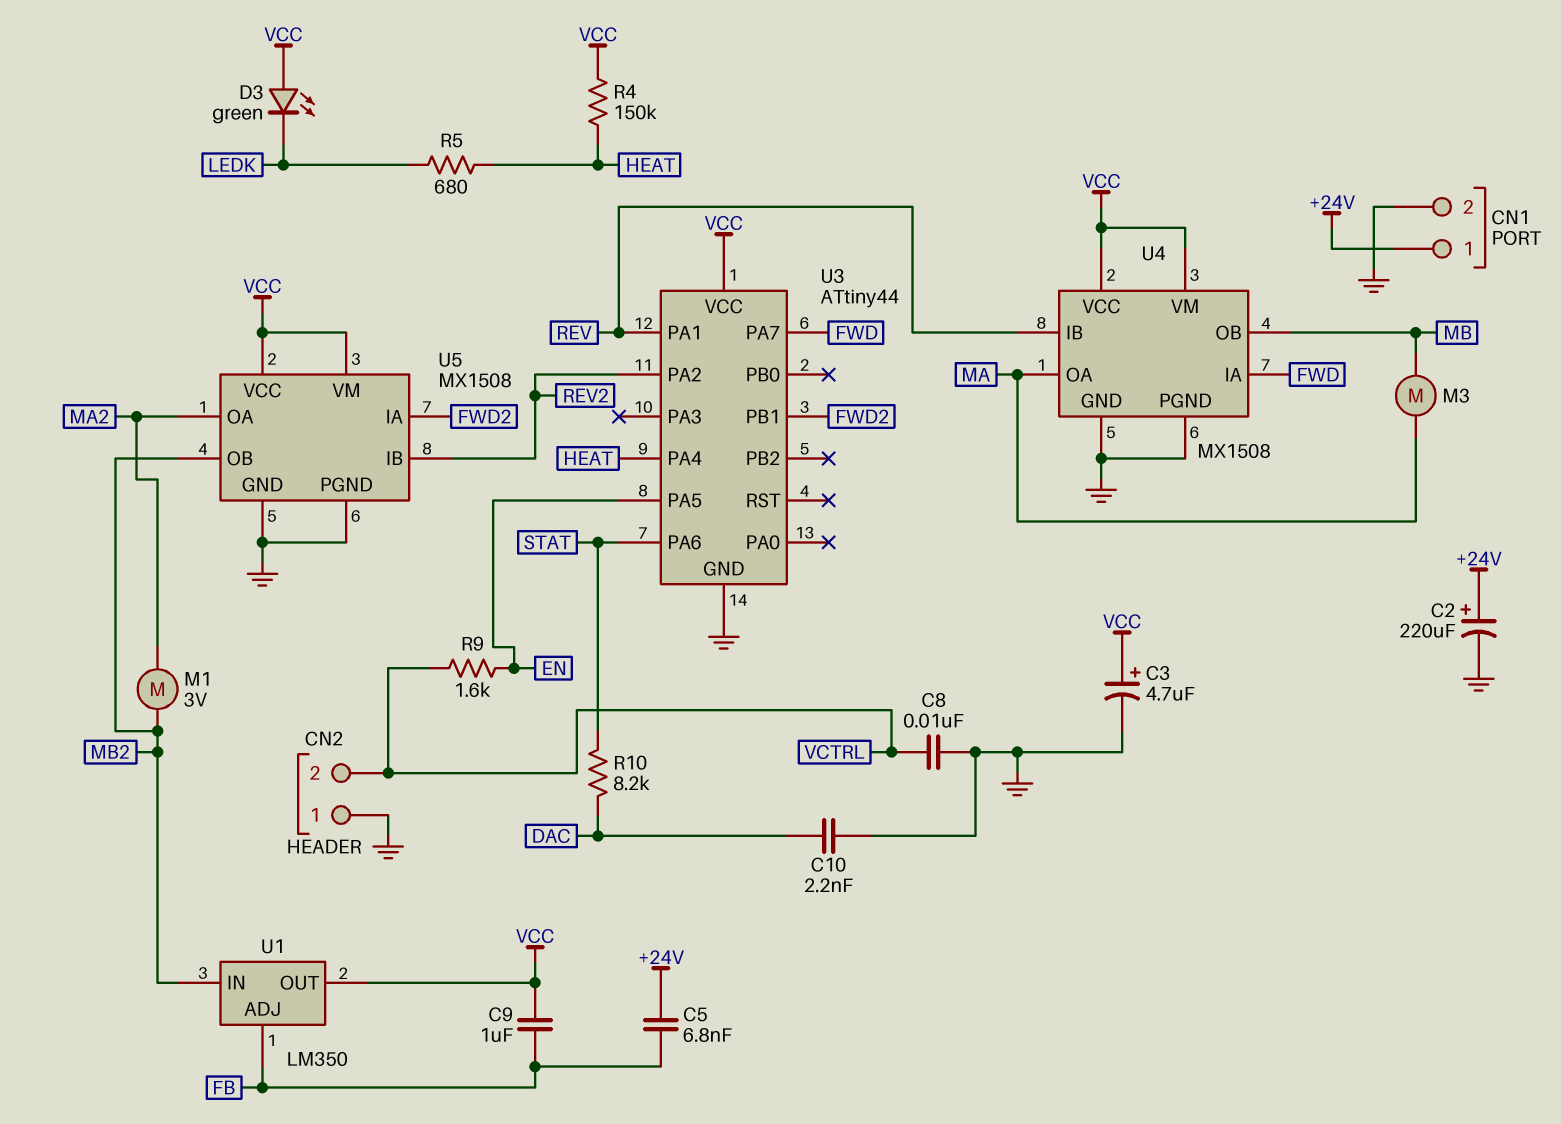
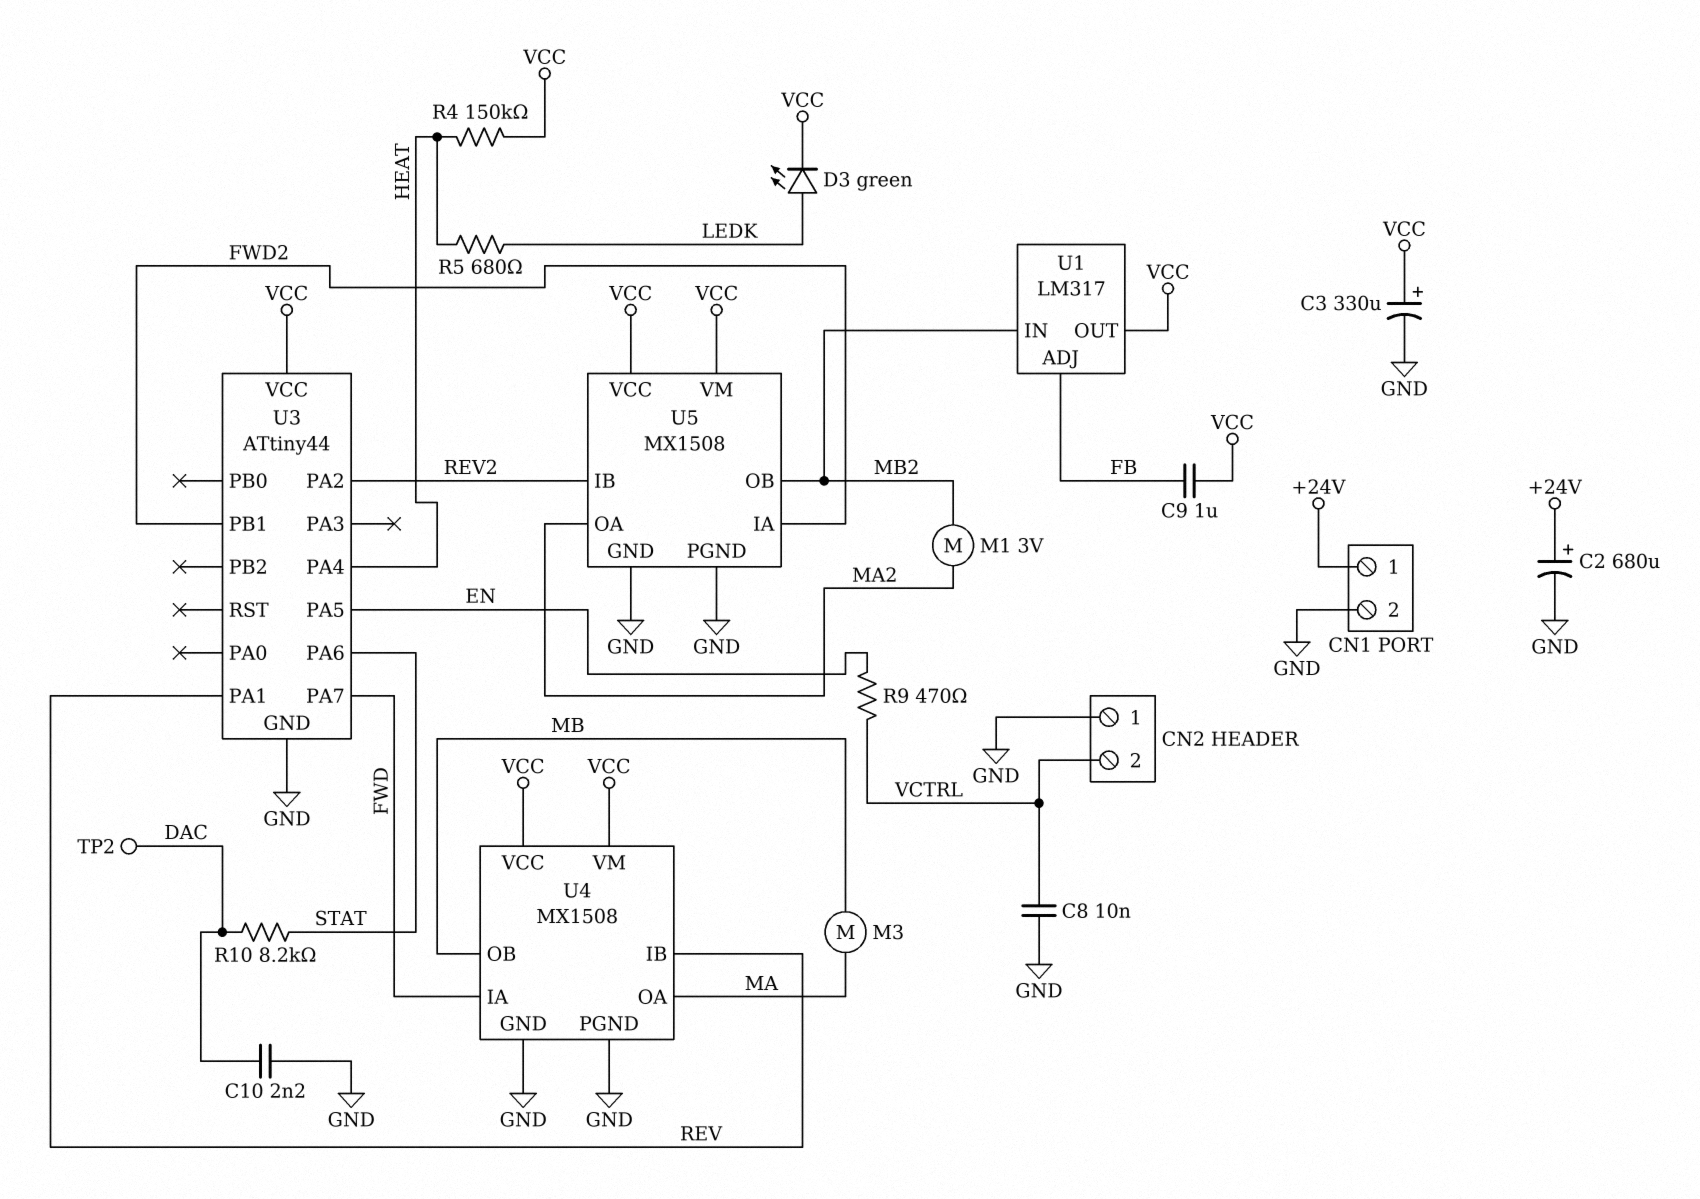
C2: 220uF (plus +24V, minus GND) -> 680uF (plus +24V, minus GND)
C3: 4.7uF (plus VCC, minus GND) -> 330uF (plus VCC, minus GND)
C5: 6.8nF (+24V, FB) -> none
D3: LED green (A VCC, K LEDK) -> LED green (A LEDK, K VCC)
R9: 1.6k (EN, VCTRL) -> 470 (EN, VCTRL)
TP2: none -> test point (DAC)
U1: LM350 -> LM317

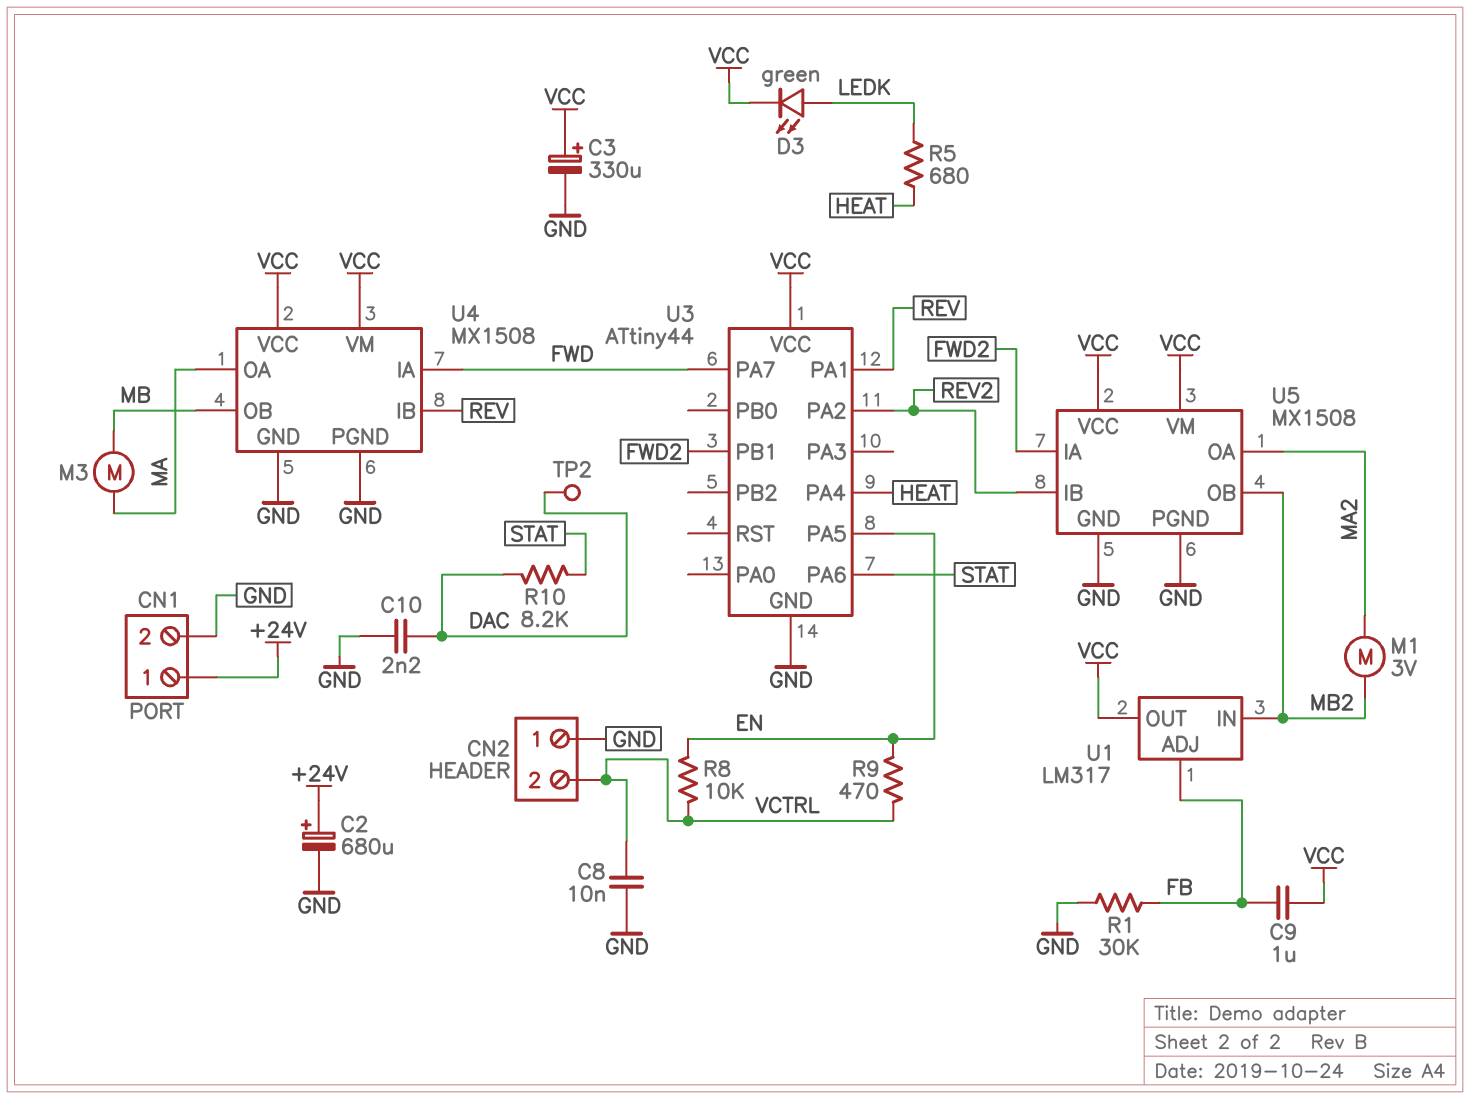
R1: none -> 30k (FB, GND)
R4: 150k (HEAT, VCC) -> none
R8: none -> 10k (EN, VCTRL)

